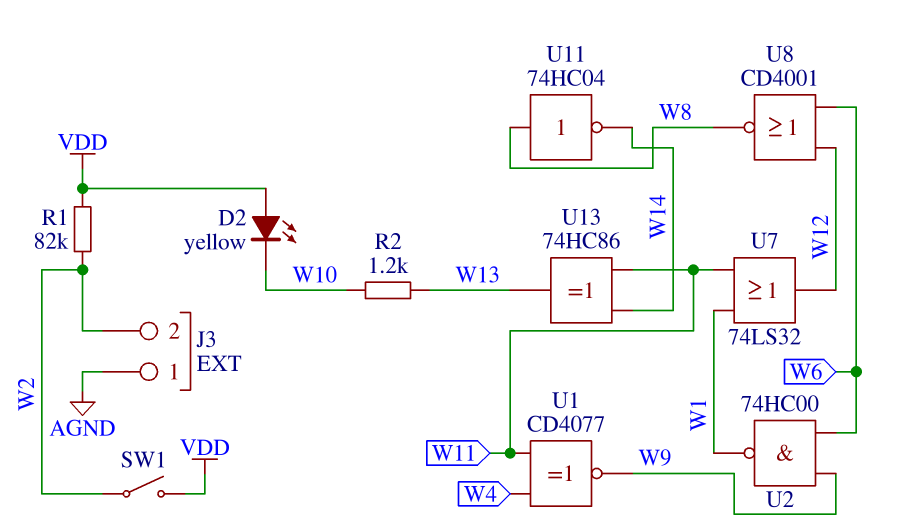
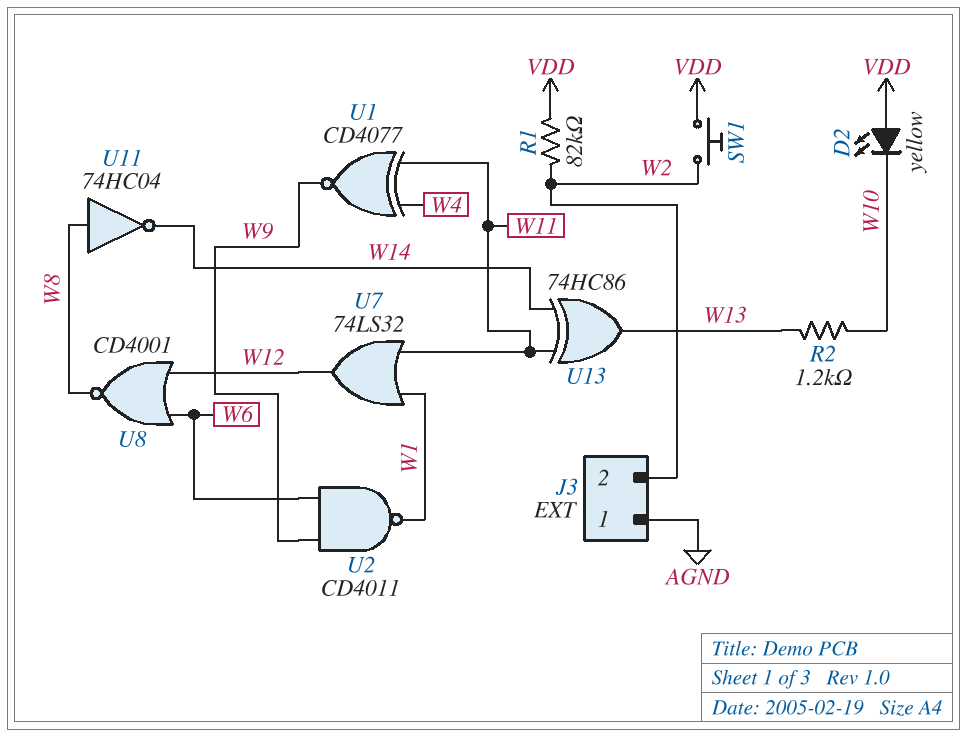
SW1: switch (VDD, W2) -> button (VDD, W2)
U2: NAND 74HC00 (in W6, in W9, out W1) -> NAND CD4011 (in W6, in W9, out W1)

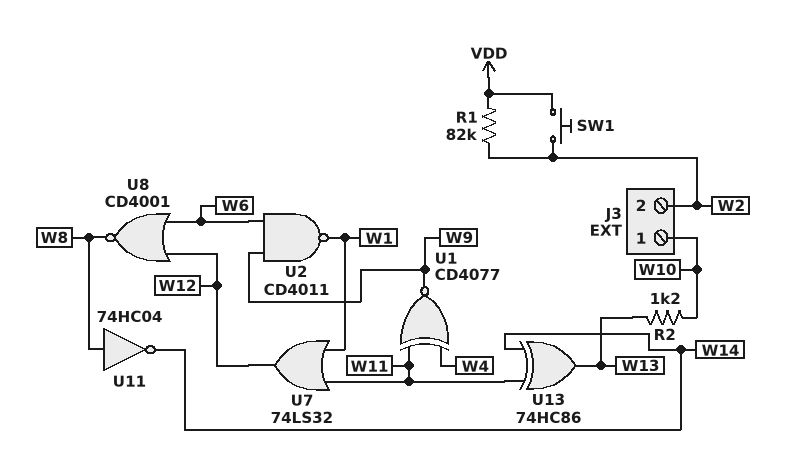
D2: LED yellow (A VDD, K W10) -> none
J3 pin 1: AGND -> W10

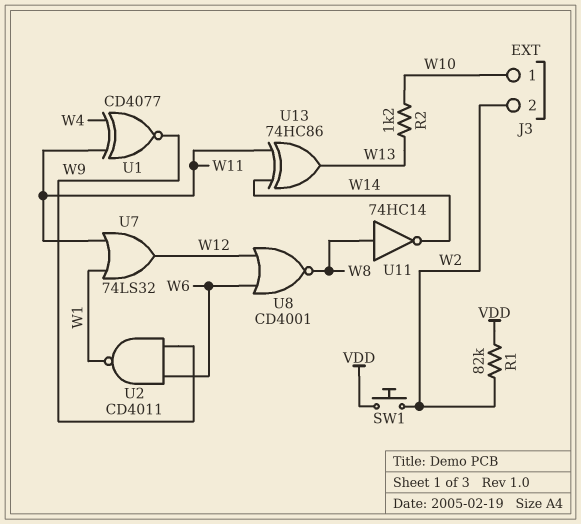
U11: NOT 74HC04 (in W8, out W14) -> NOT 74HC14 (in W8, out W14)

